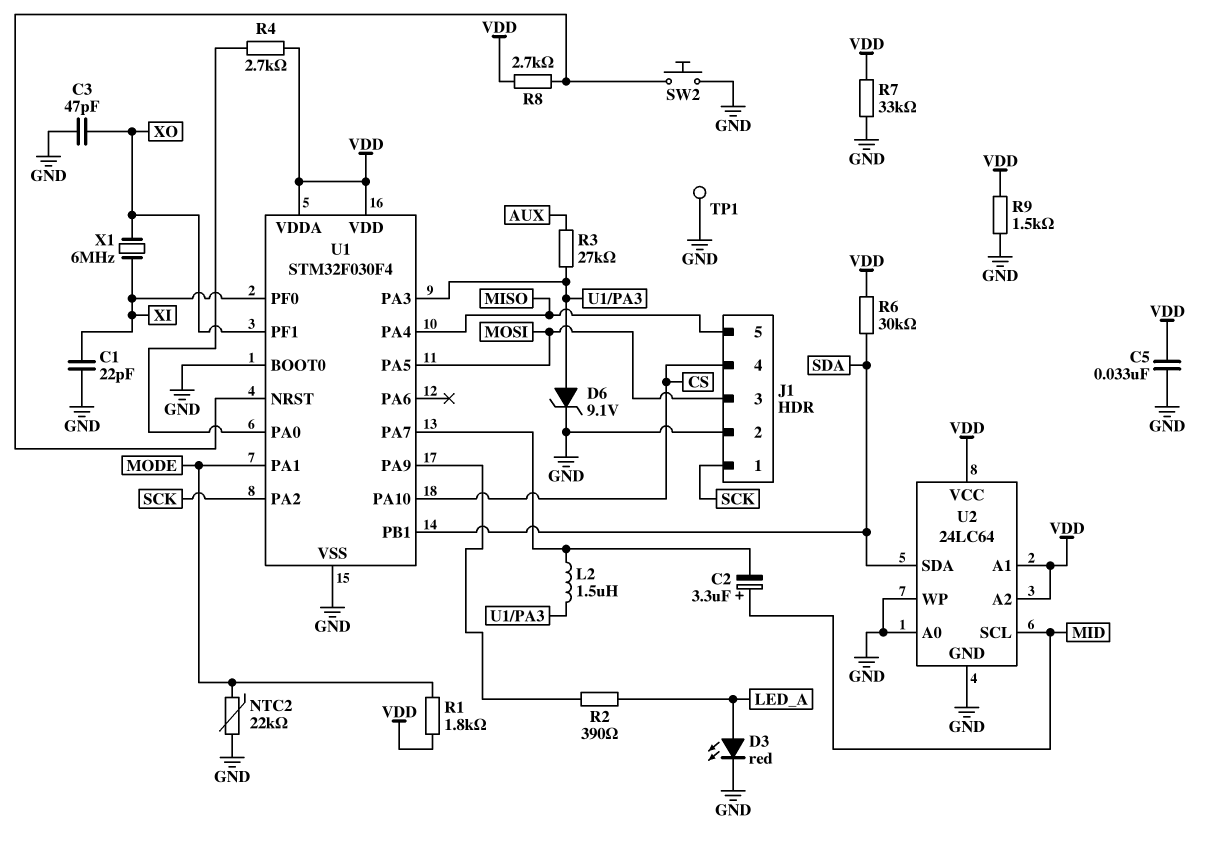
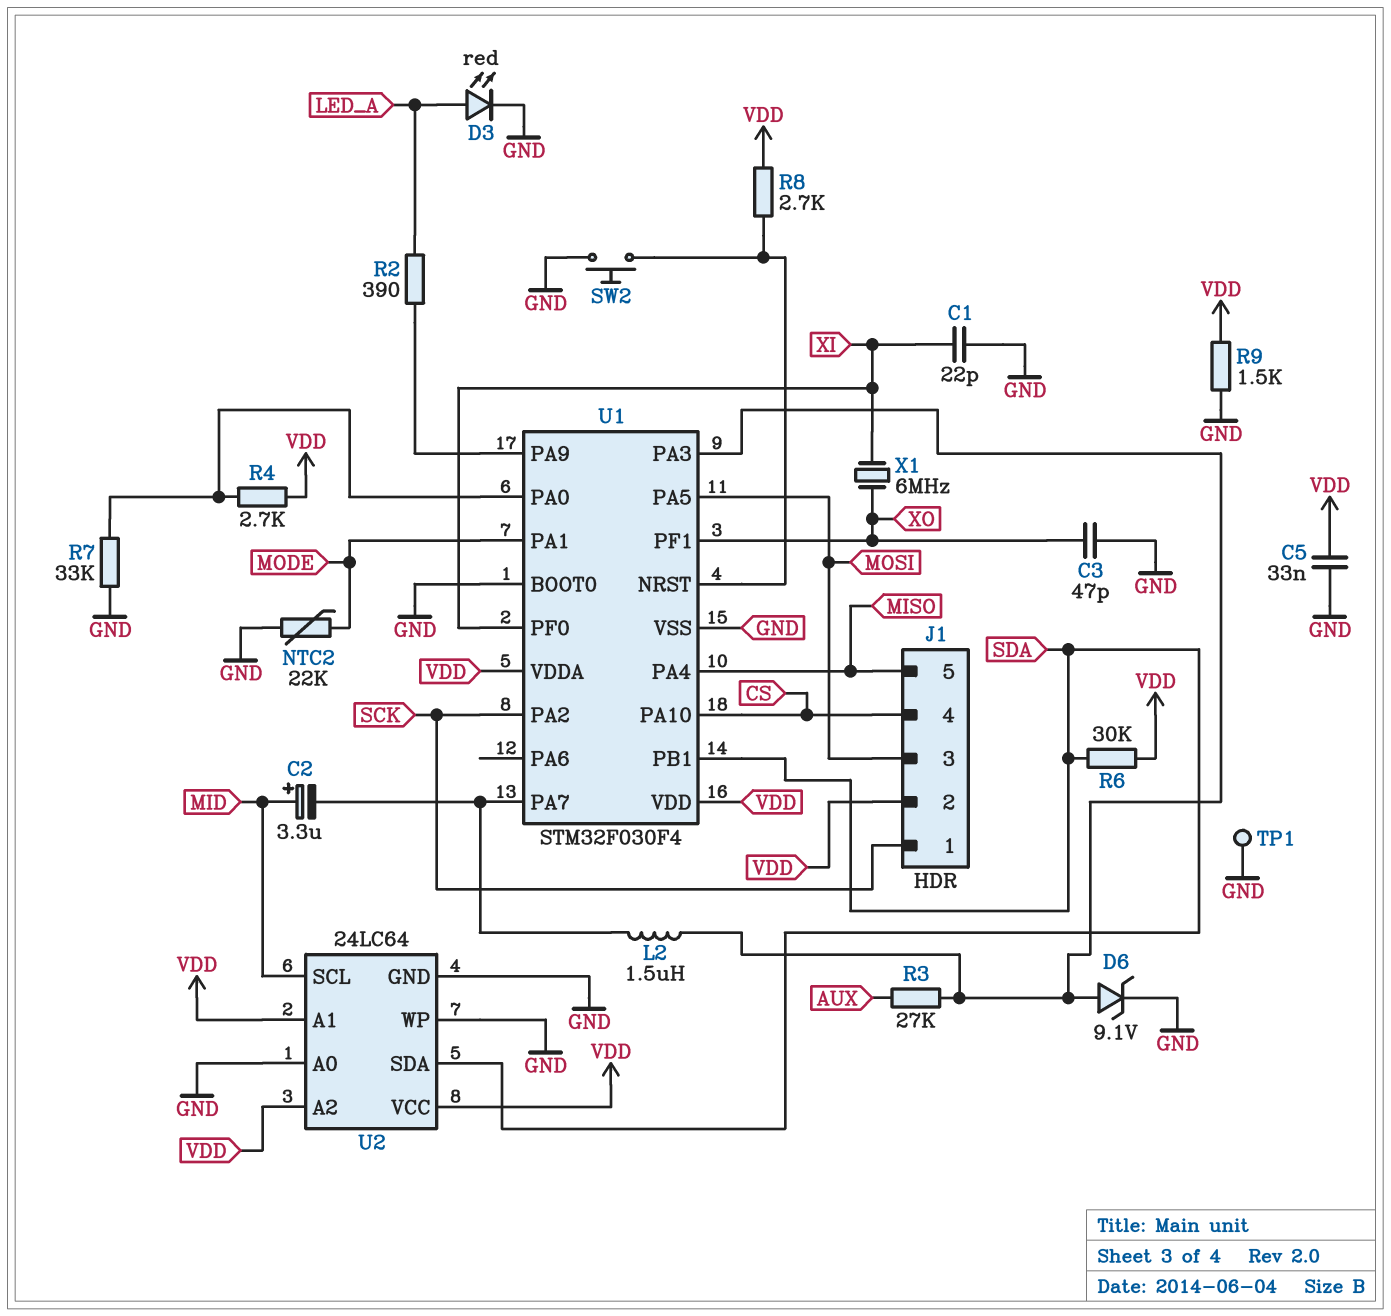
J1 pin 2: GND -> VDD
R1: 1.8k (MODE, VDD) -> none
R7: 33k (GND, VDD) -> 33k (GND, U1/PA0)

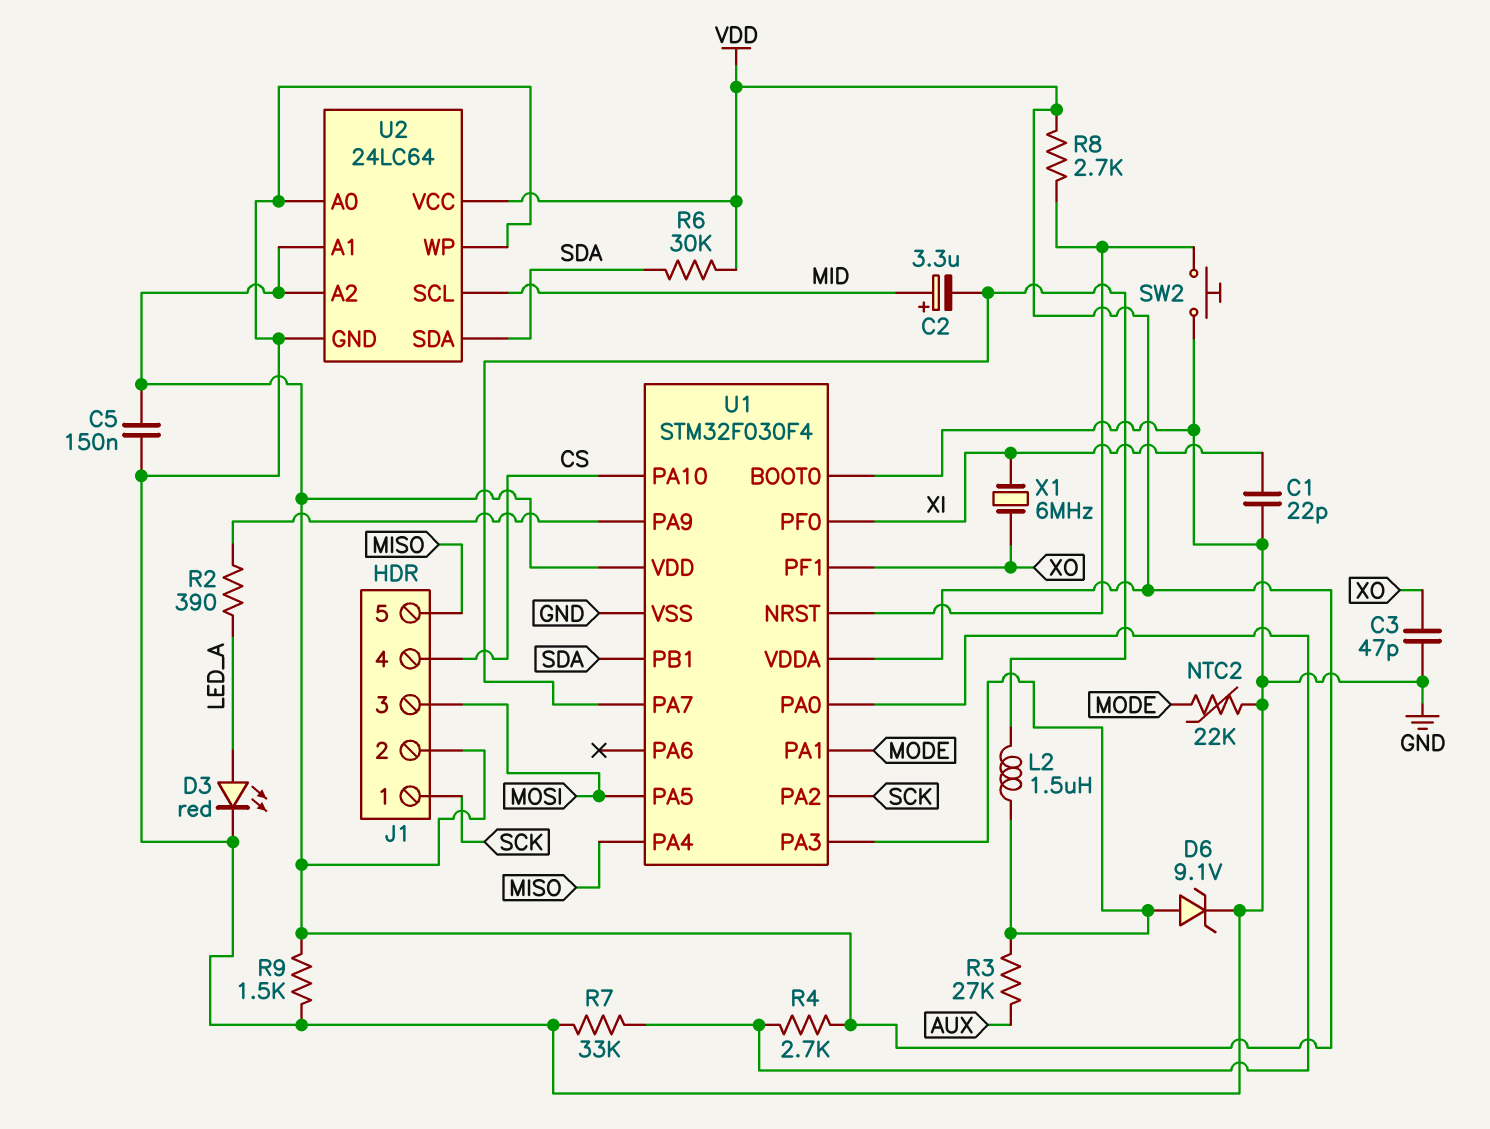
C5: 33nF (GND, VDD) -> 150nF (GND, VDD)
TP1: test point (GND) -> none

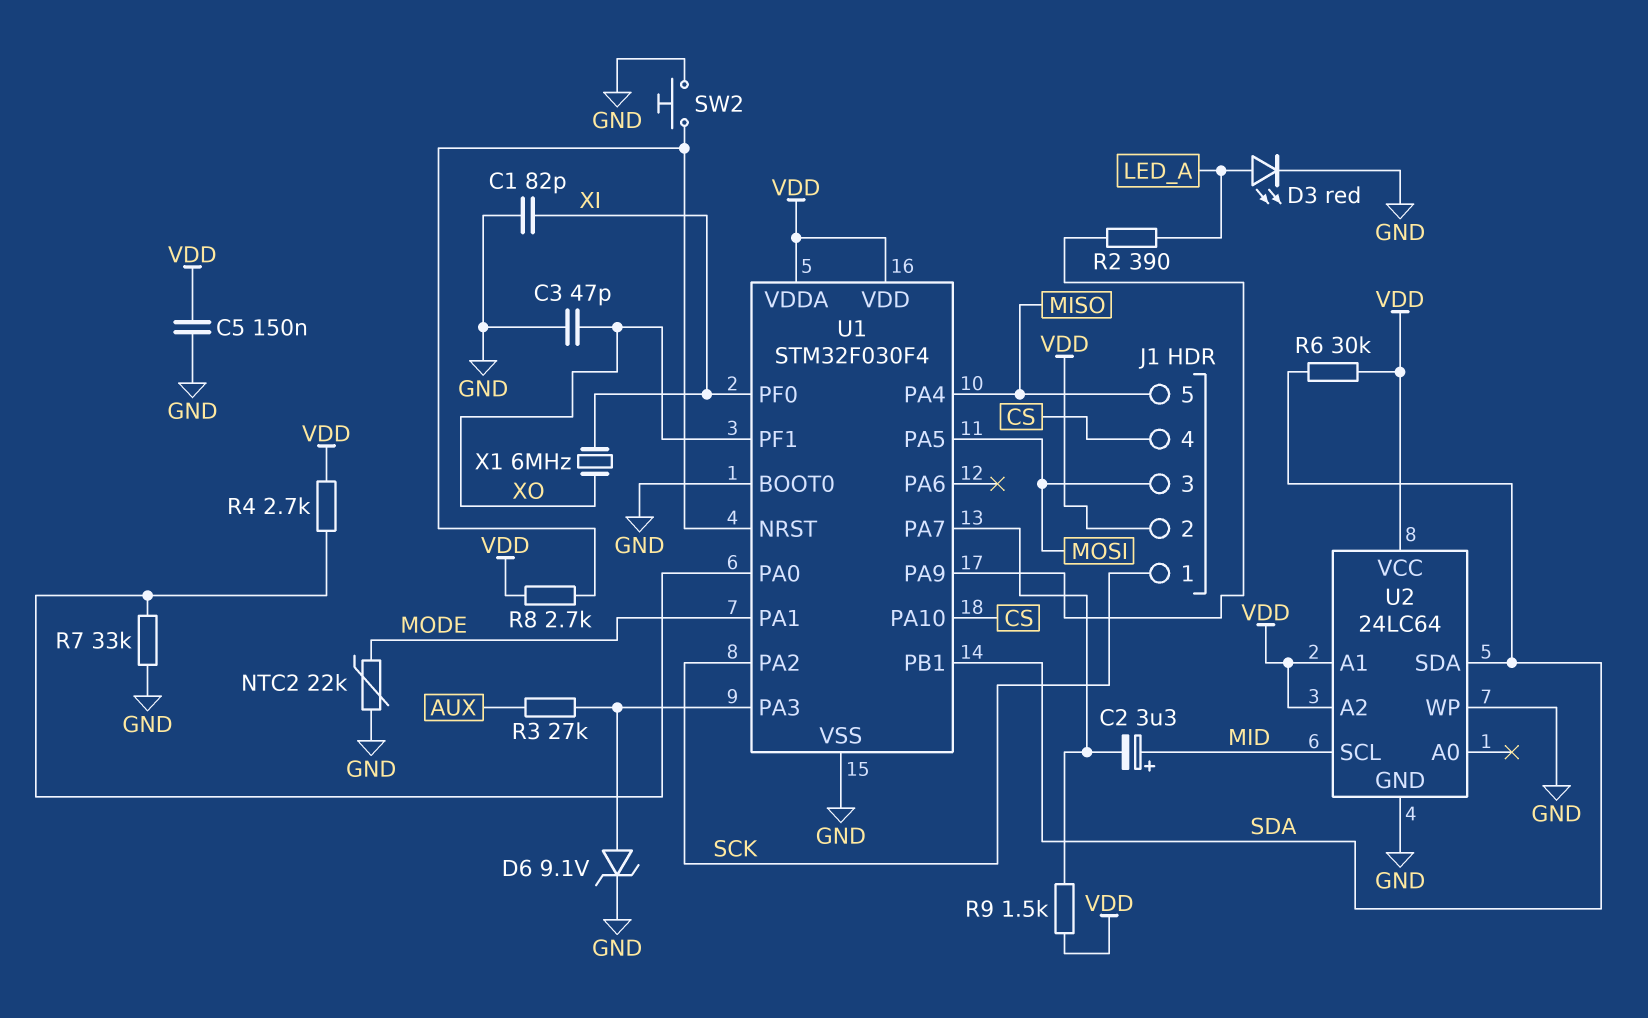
C1: 22pF (GND, XI) -> 82pF (GND, XI)
L2: 1.5uH (U1/PA3, U1/PA7) -> none
R9: 1.5k (GND, VDD) -> 1.5k (U1/PA7, VDD)
U2 pin A0: GND -> none

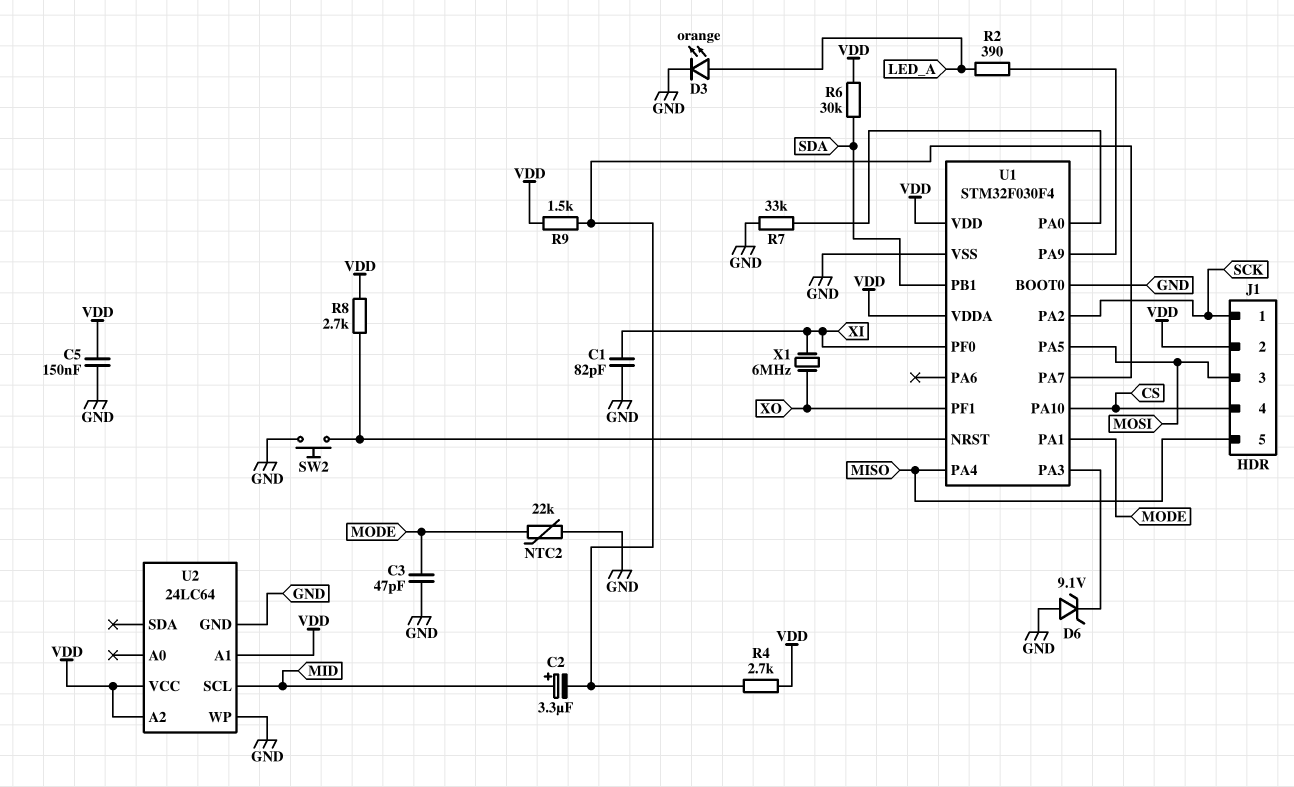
C3: 47pF (GND, XO) -> 47pF (GND, MODE)
D3: LED red (A LED_A, K GND) -> LED orange (A LED_A, K GND)
D6: zener 9.1V (A U1/PA3, K GND) -> zener 9.1V (A GND, K U1/PA3)
R3: 27k (AUX, U1/PA3) -> none
R4: 2.7k (U1/PA0, VDD) -> 2.7k (U1/PA7, VDD)
U2 pin SDA: SDA -> none

